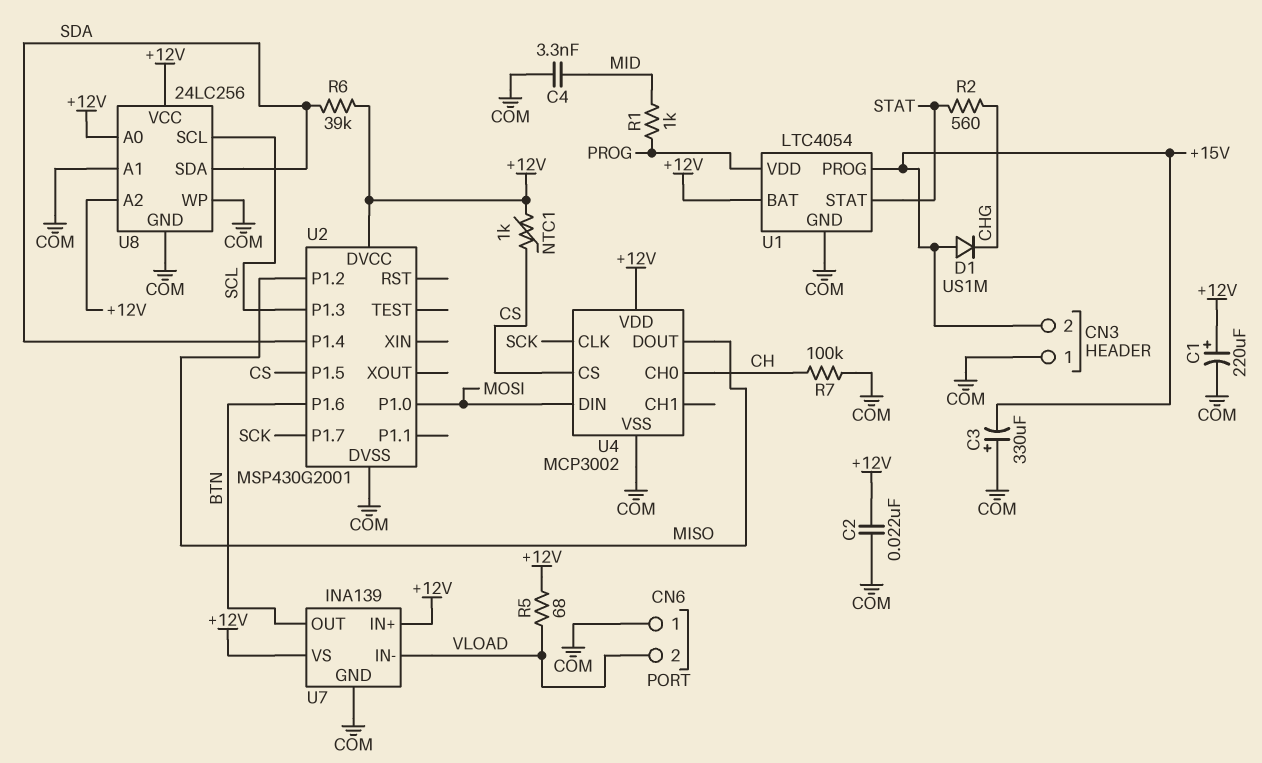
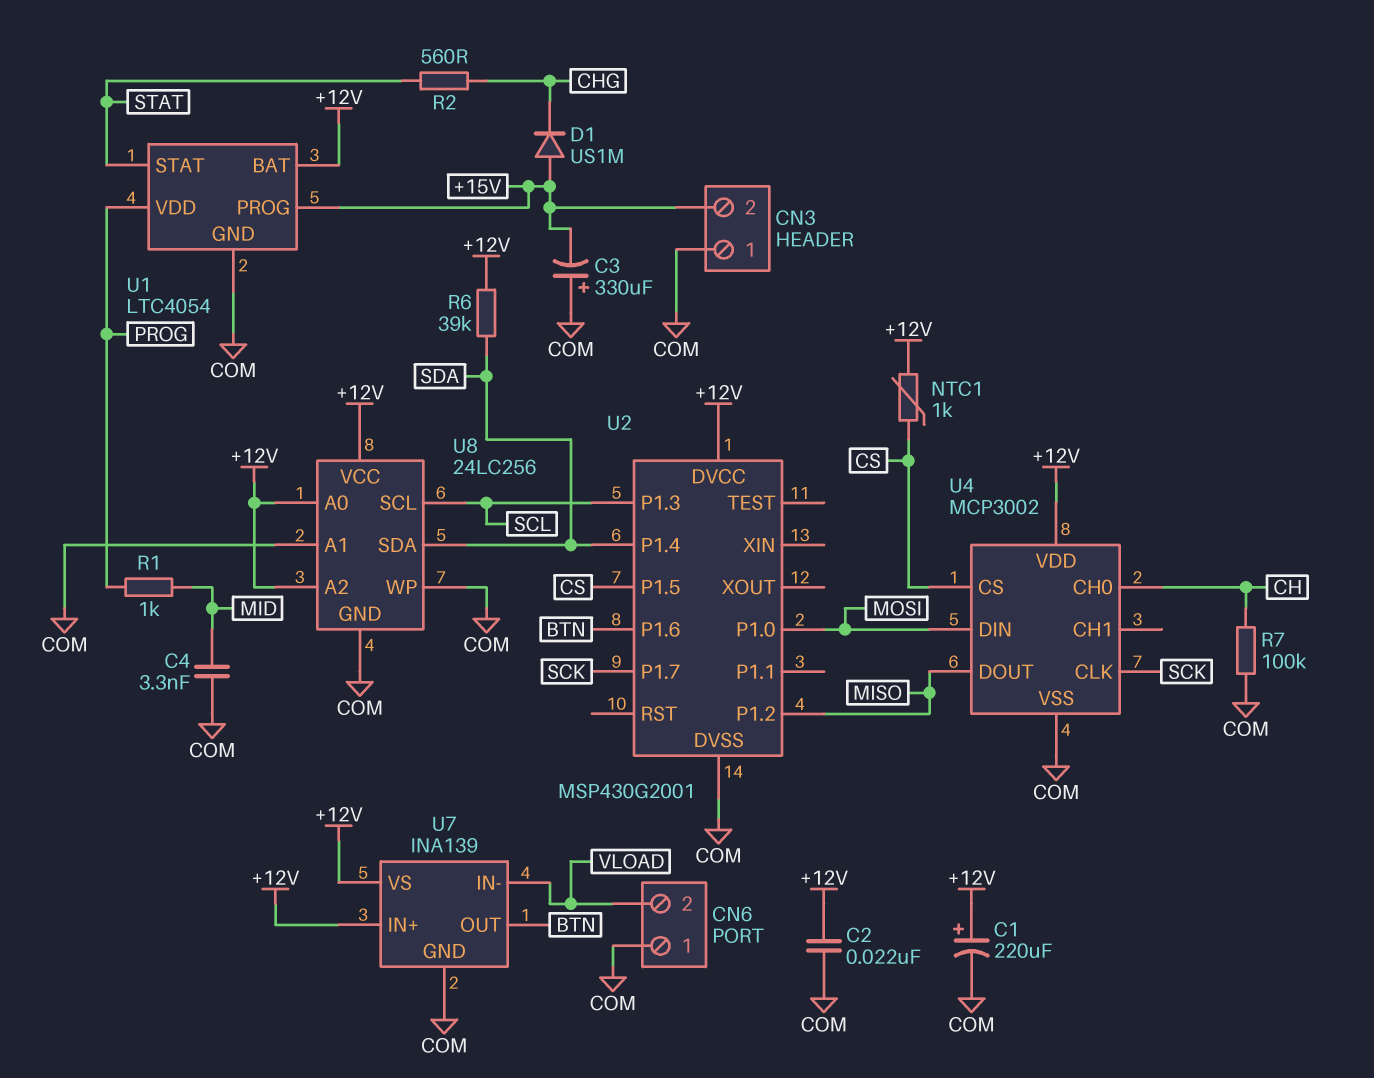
R5: 68 (+12V, VLOAD) -> none

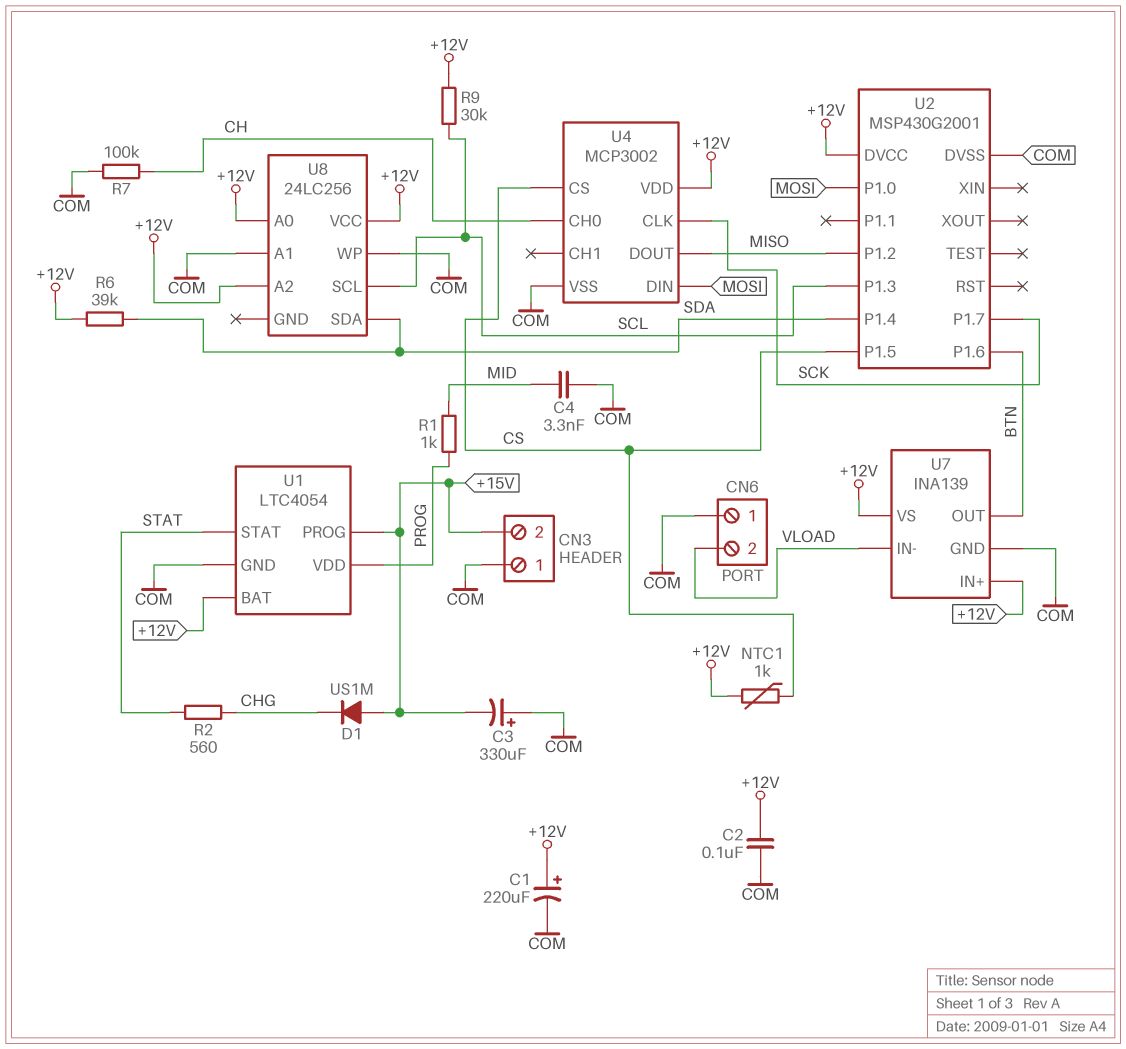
C2: 22nF (+12V, COM) -> 100nF (+12V, COM)
R9: none -> 30k (+12V, SCL)
U8 pin GND: COM -> none

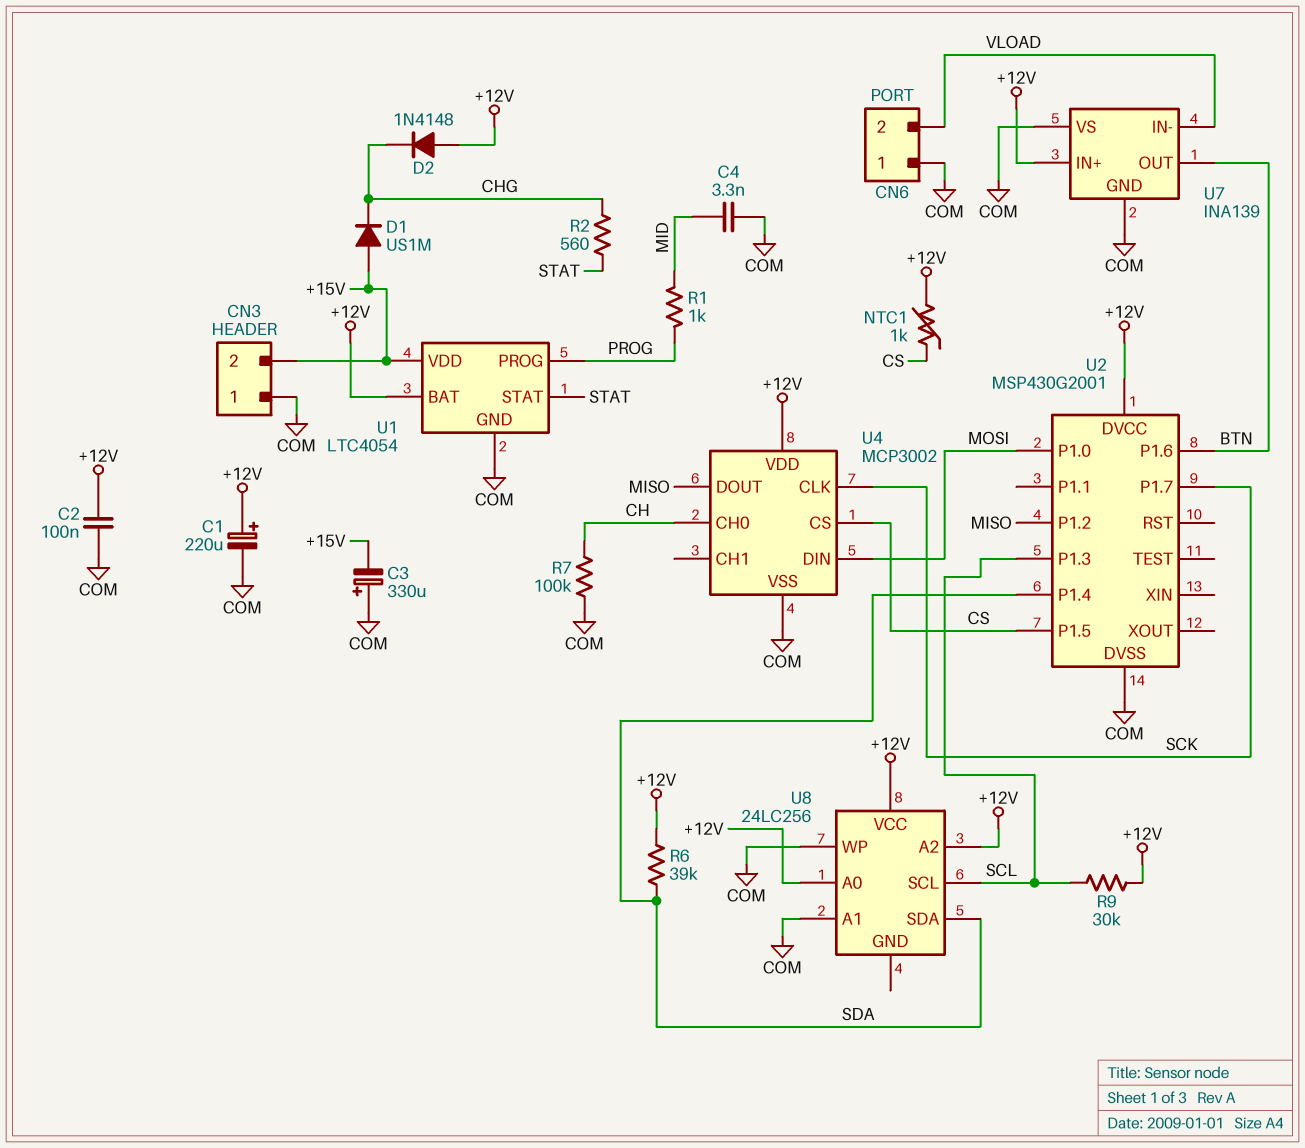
D2: none -> diode 1N4148 (A +12V, K CHG)
U1 pin PROG: +15V -> PROG
U1 pin VDD: PROG -> +15V
U7 pin VS: +12V -> COM

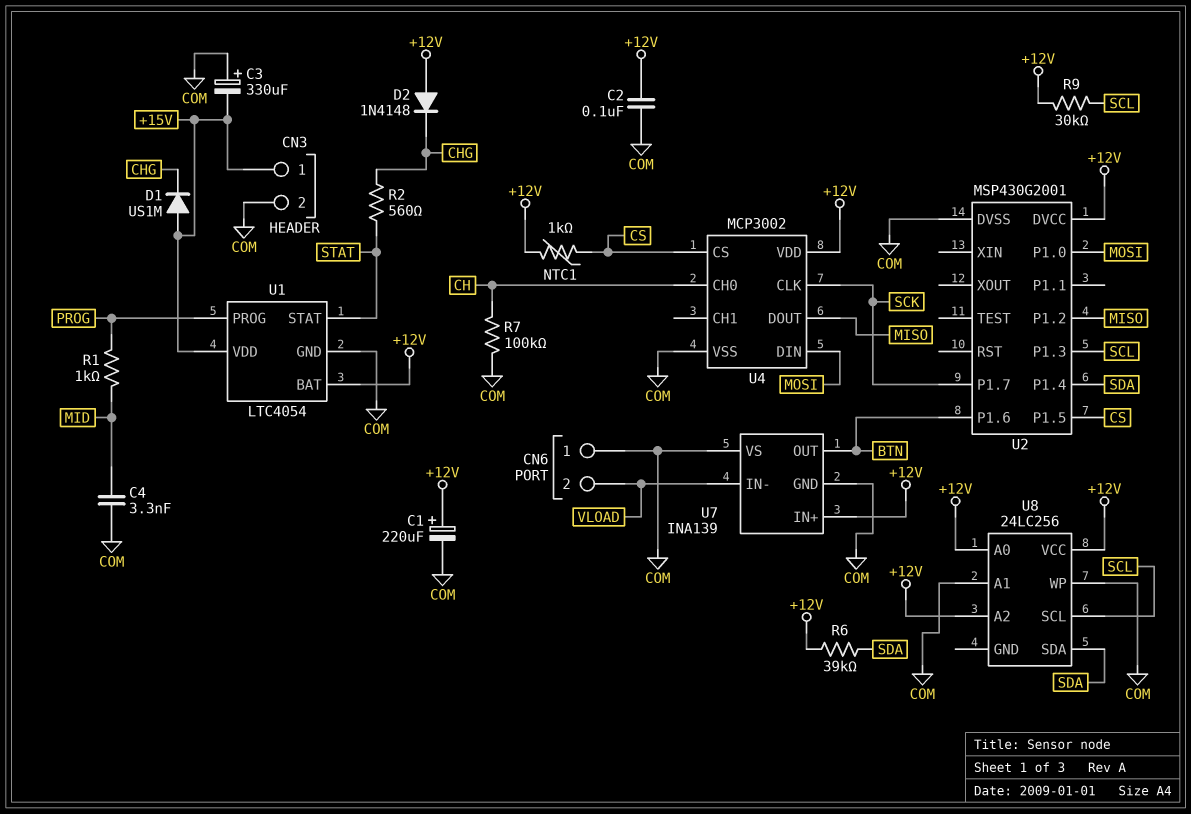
CN3 pin 1: COM -> +15V
CN3 pin 2: +15V -> COM

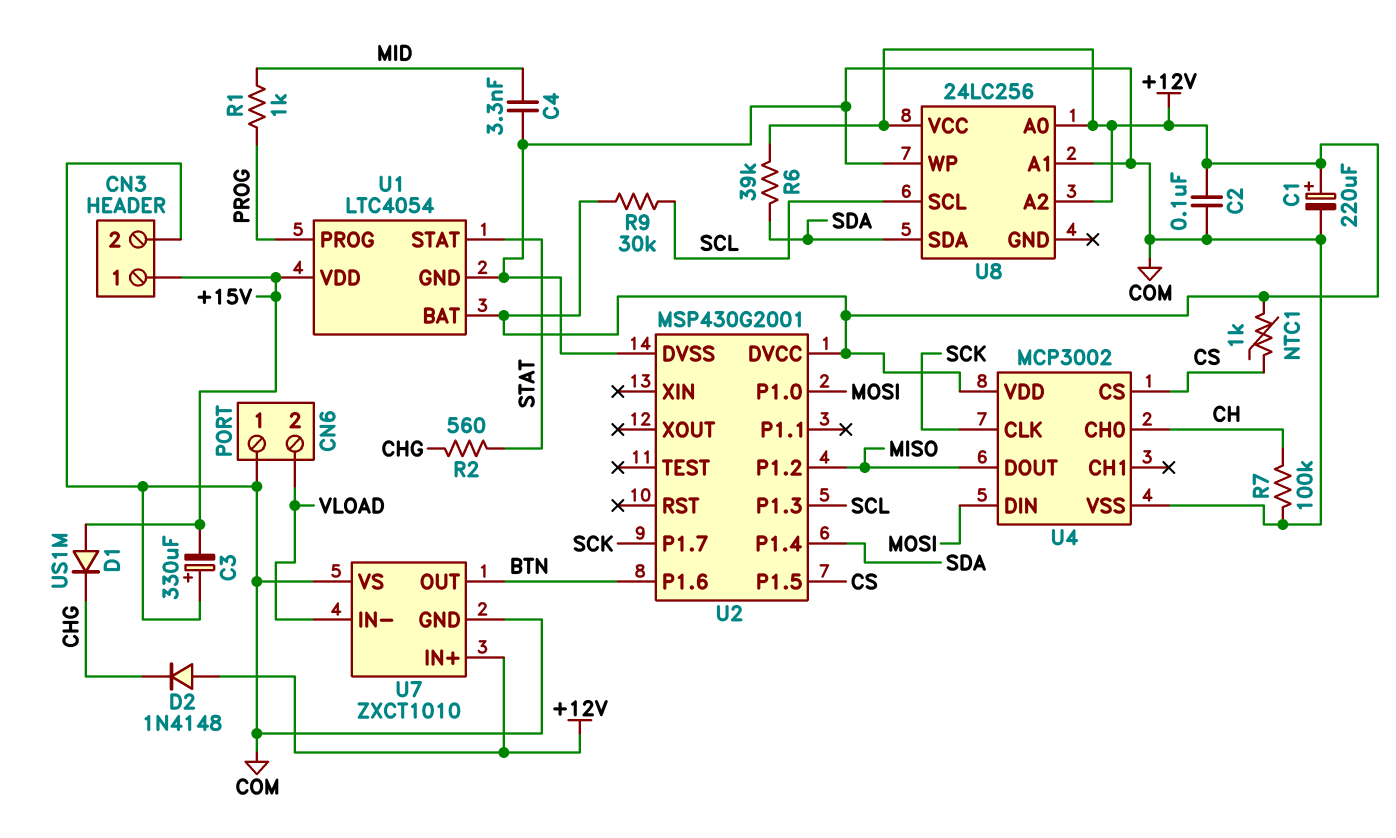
U7: INA139 -> ZXCT1010

